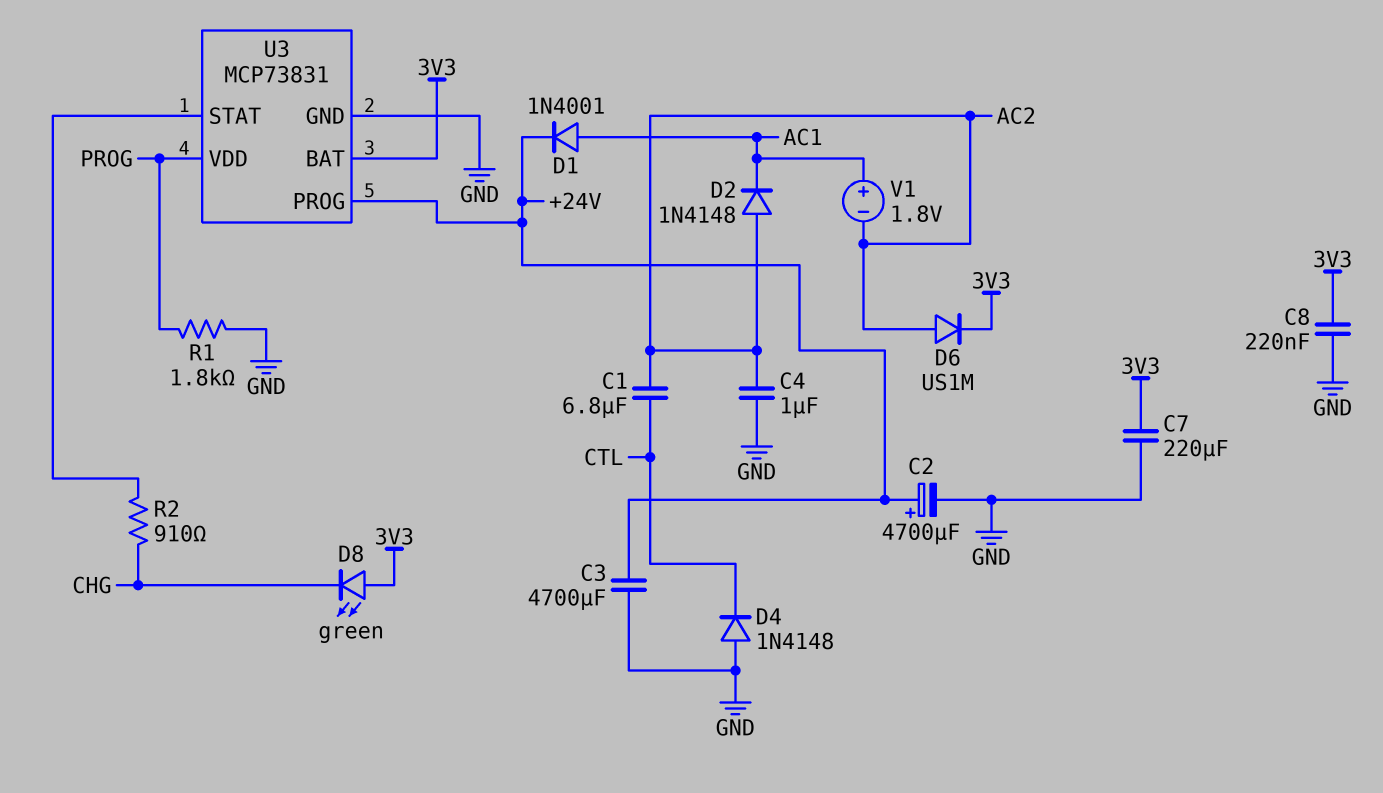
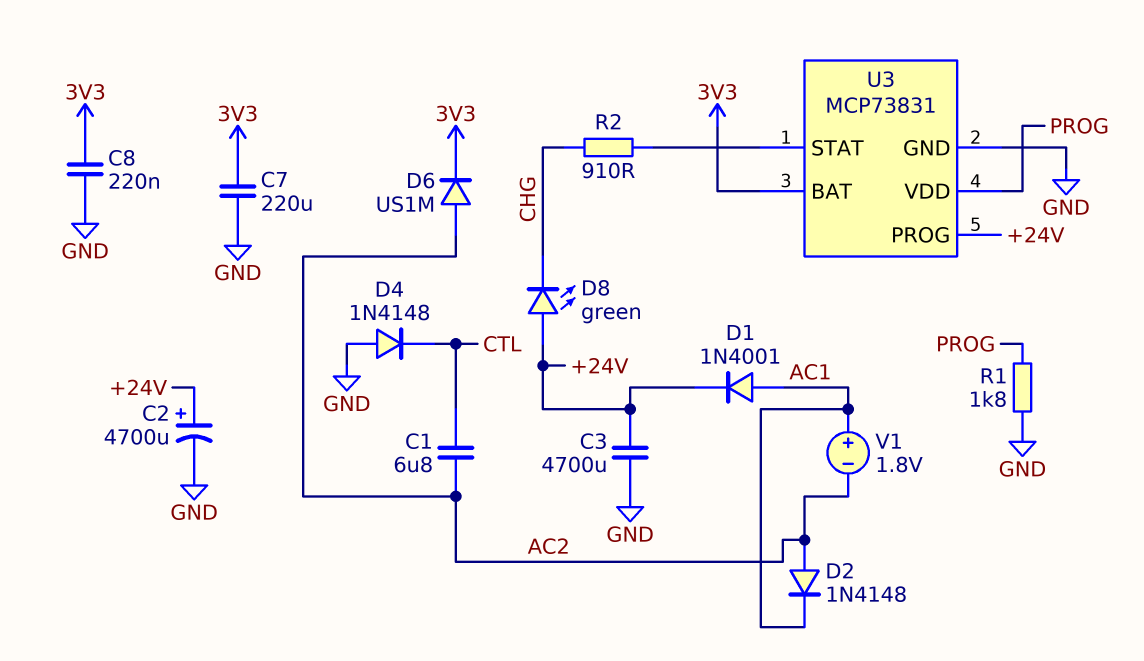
C4: 1uF (AC2, GND) -> none
D8: LED green (A 3V3, K CHG) -> LED green (A +24V, K CHG)

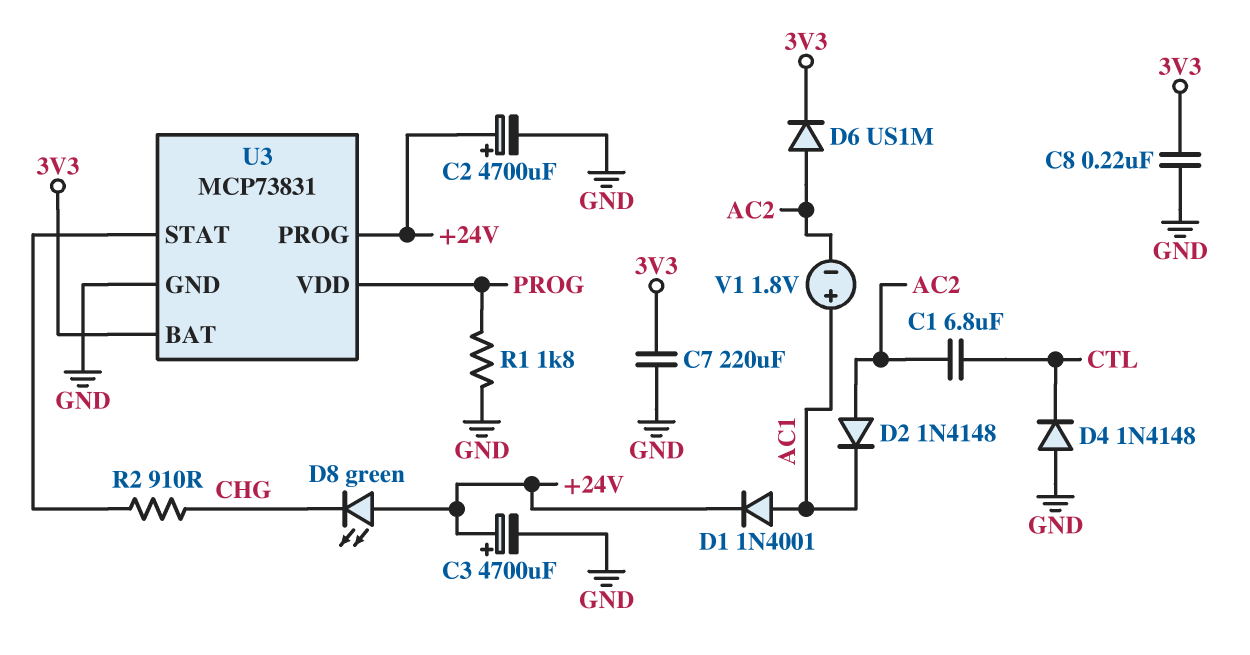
C3: 4700uF (+24V, GND) -> 4700uF (plus +24V, minus GND)

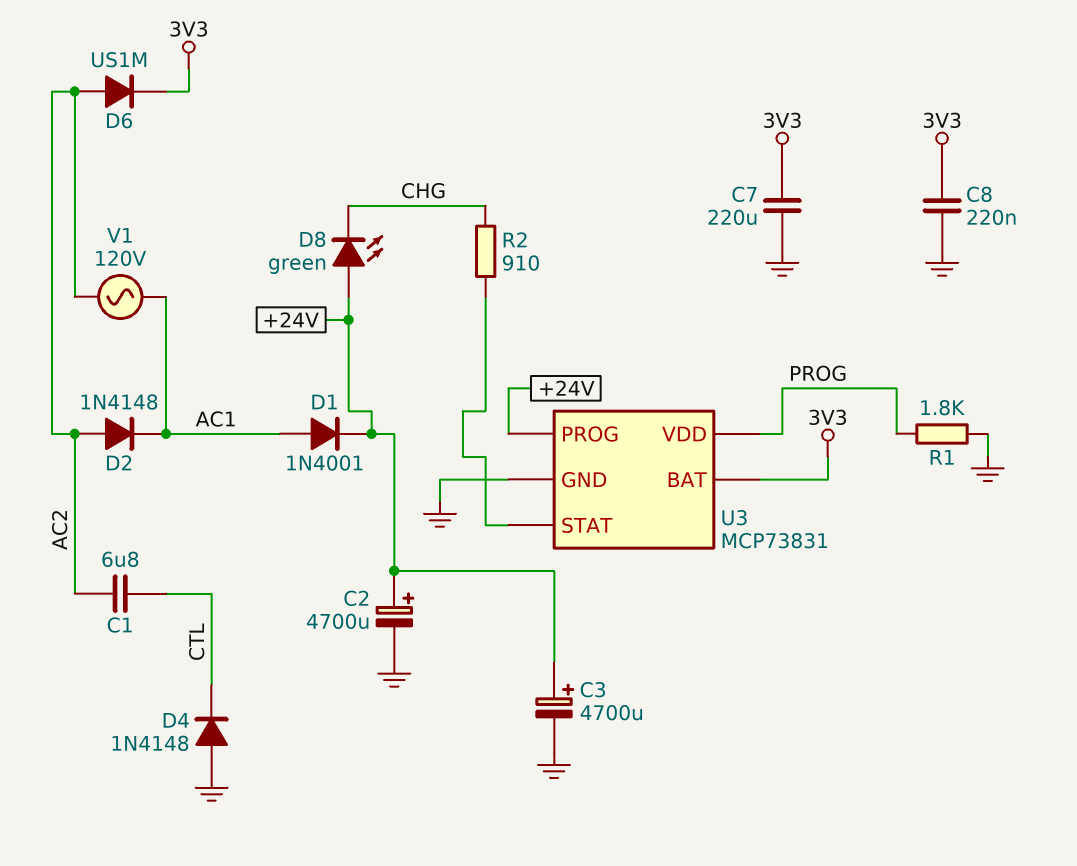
V1: 1.8V (plus AC1, minus AC2) -> AC 120V (AC1, AC2)

